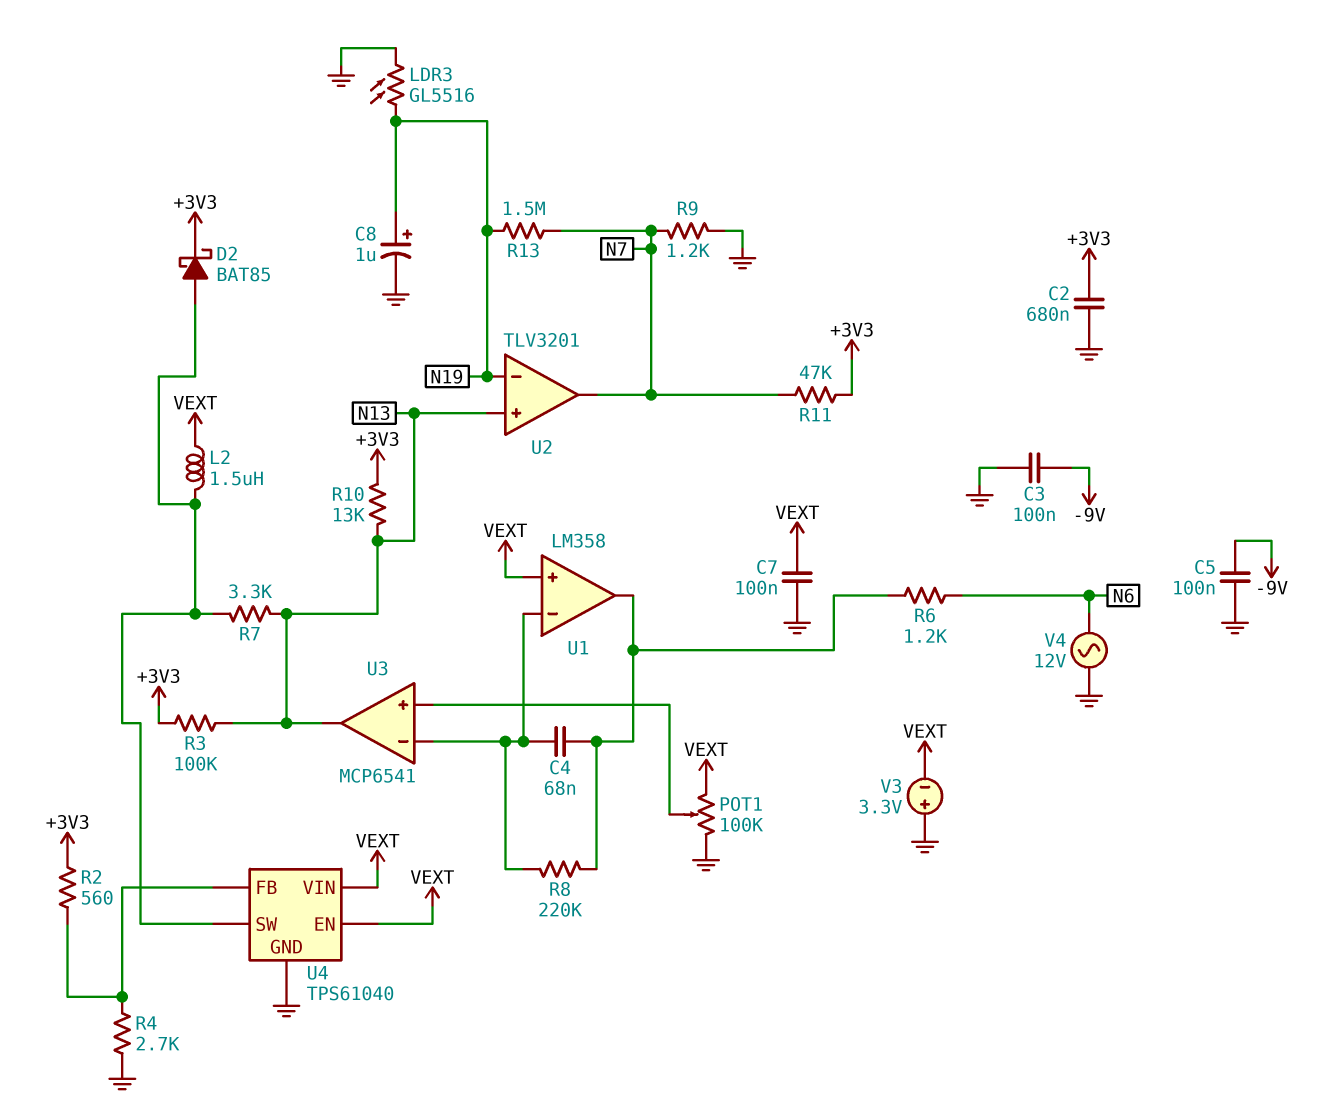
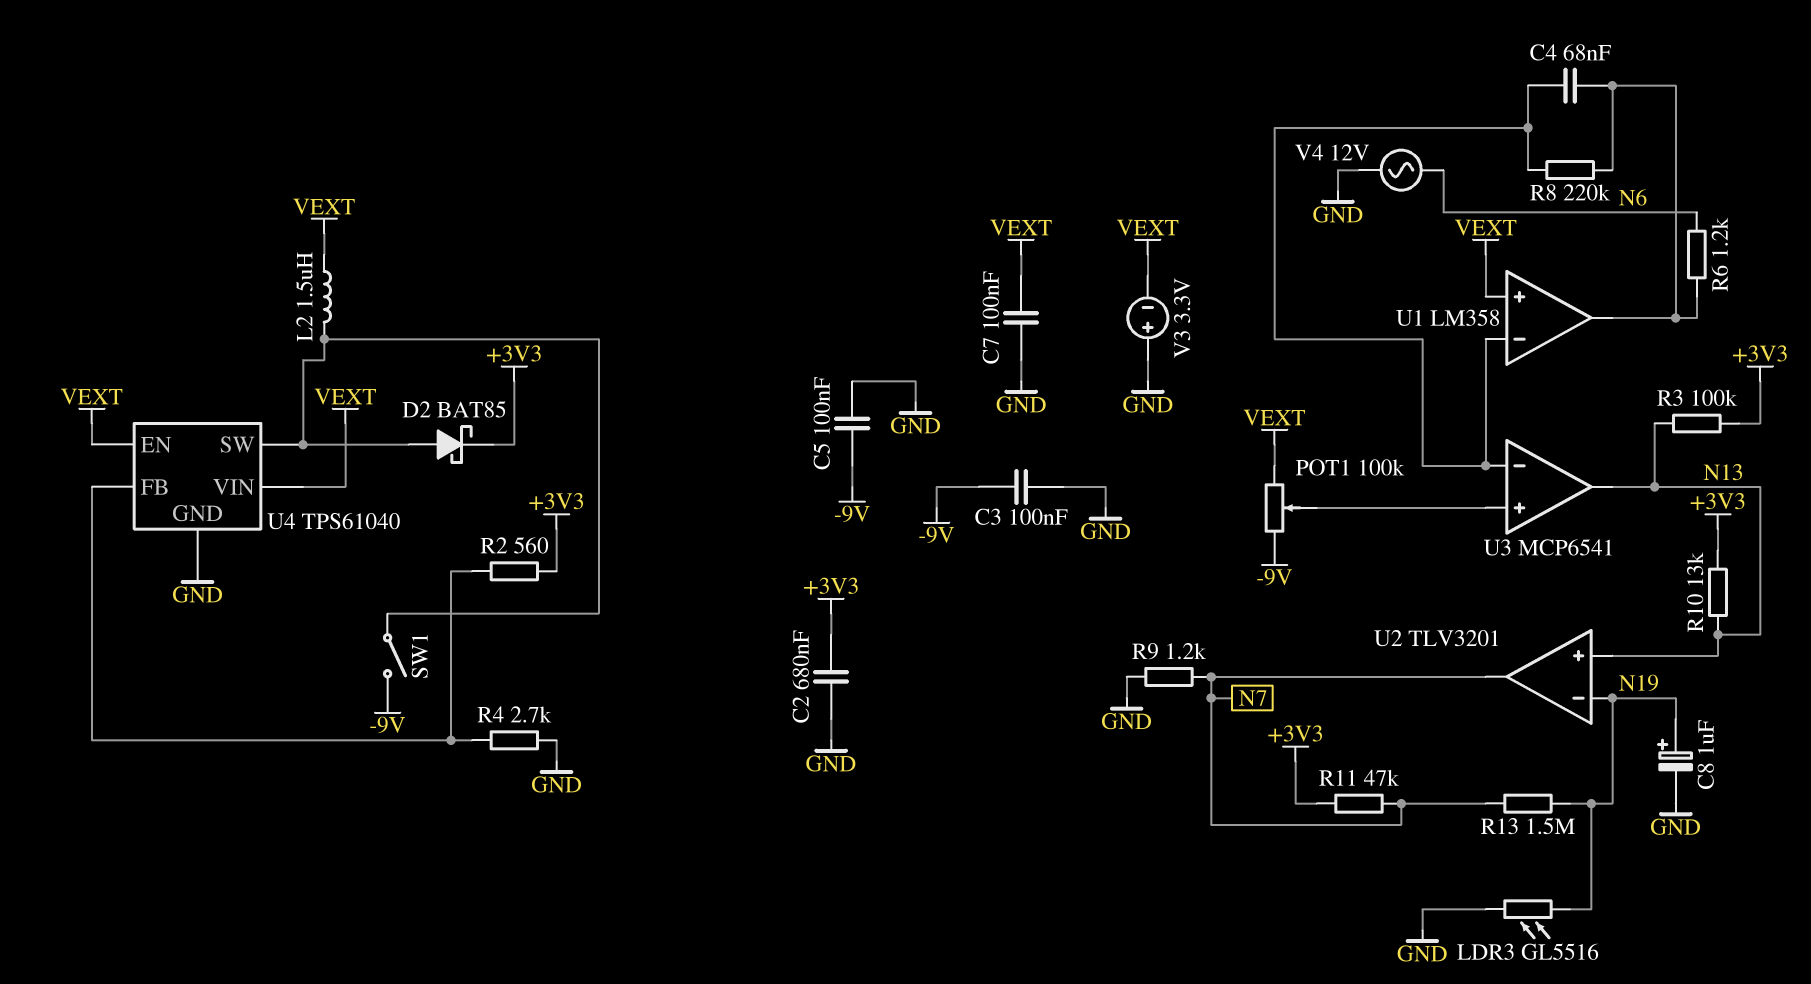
POT1: 100k (GND, VEXT, wiper U3/in+) -> 100k (-9V, VEXT, wiper U3/in+)
R7: 3.3k (N13, U4/SW) -> none
SW1: none -> switch (-9V, U4/SW)

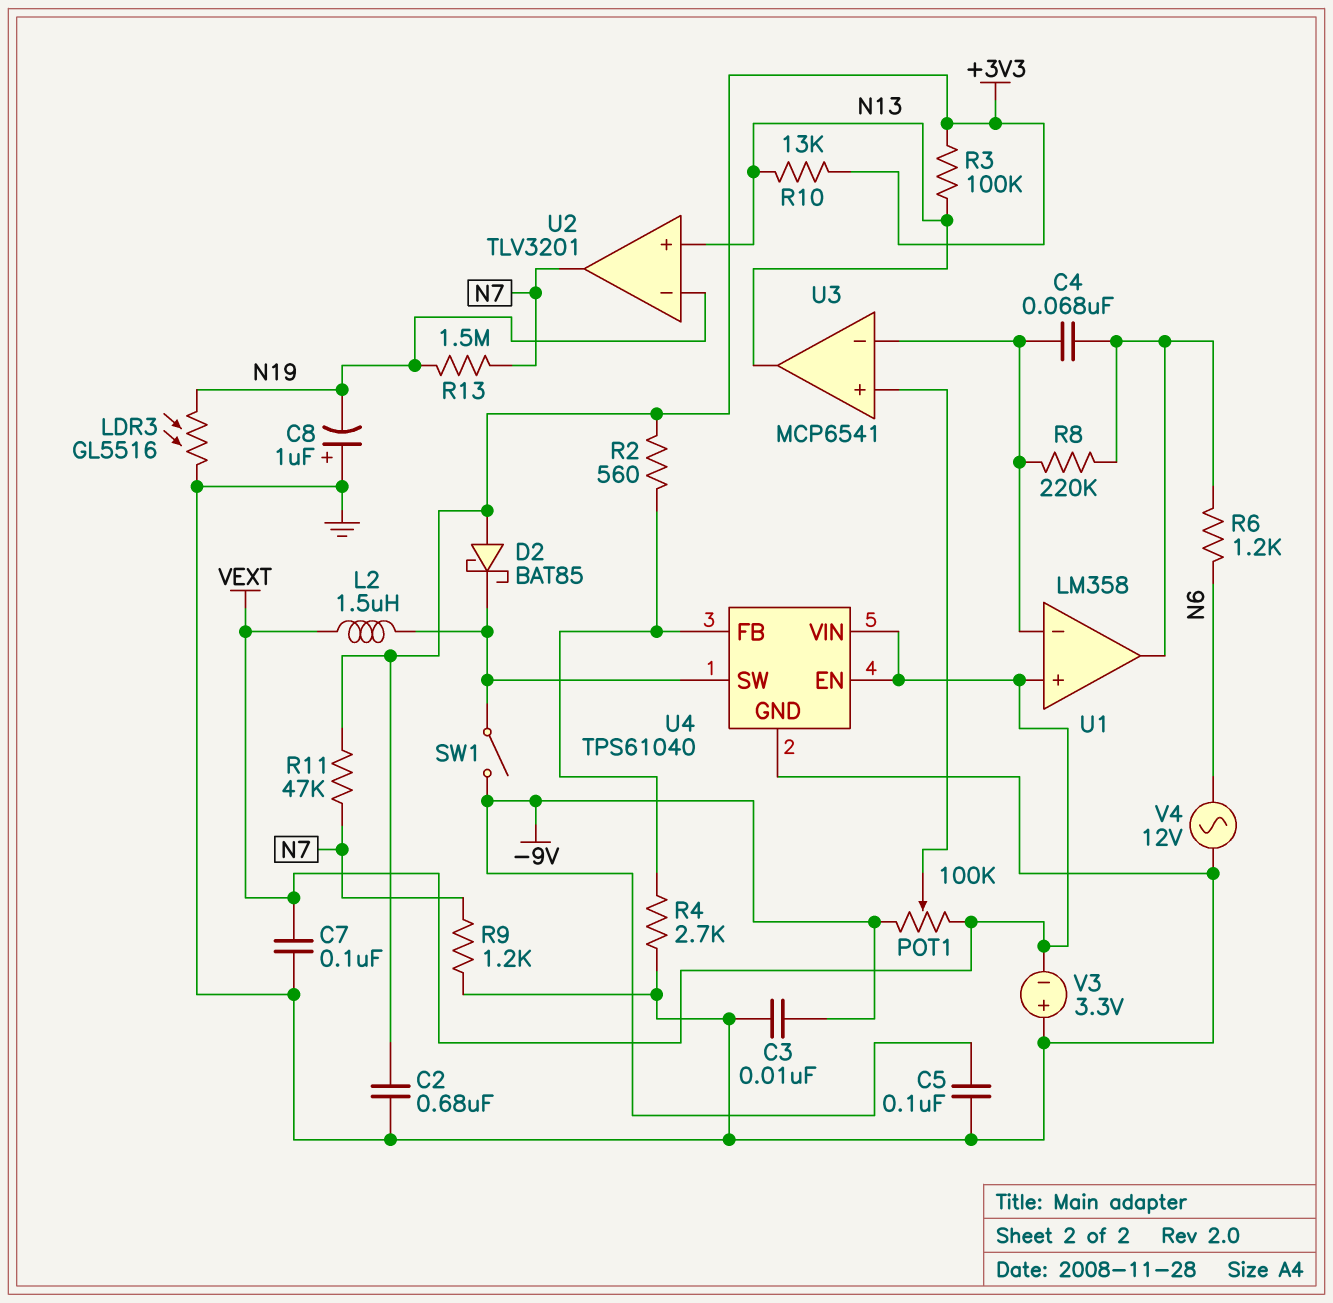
C3: 100nF (-9V, GND) -> 10nF (-9V, GND)
C8: 1uF (plus N19, minus GND) -> 1uF (plus GND, minus N19)
D2: schottky BAT85 (A U4/SW, K +3V3) -> schottky BAT85 (A +3V3, K U4/SW)

